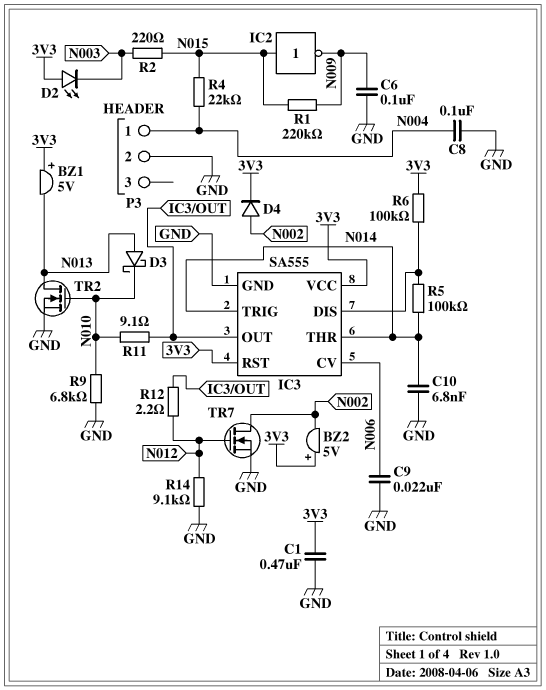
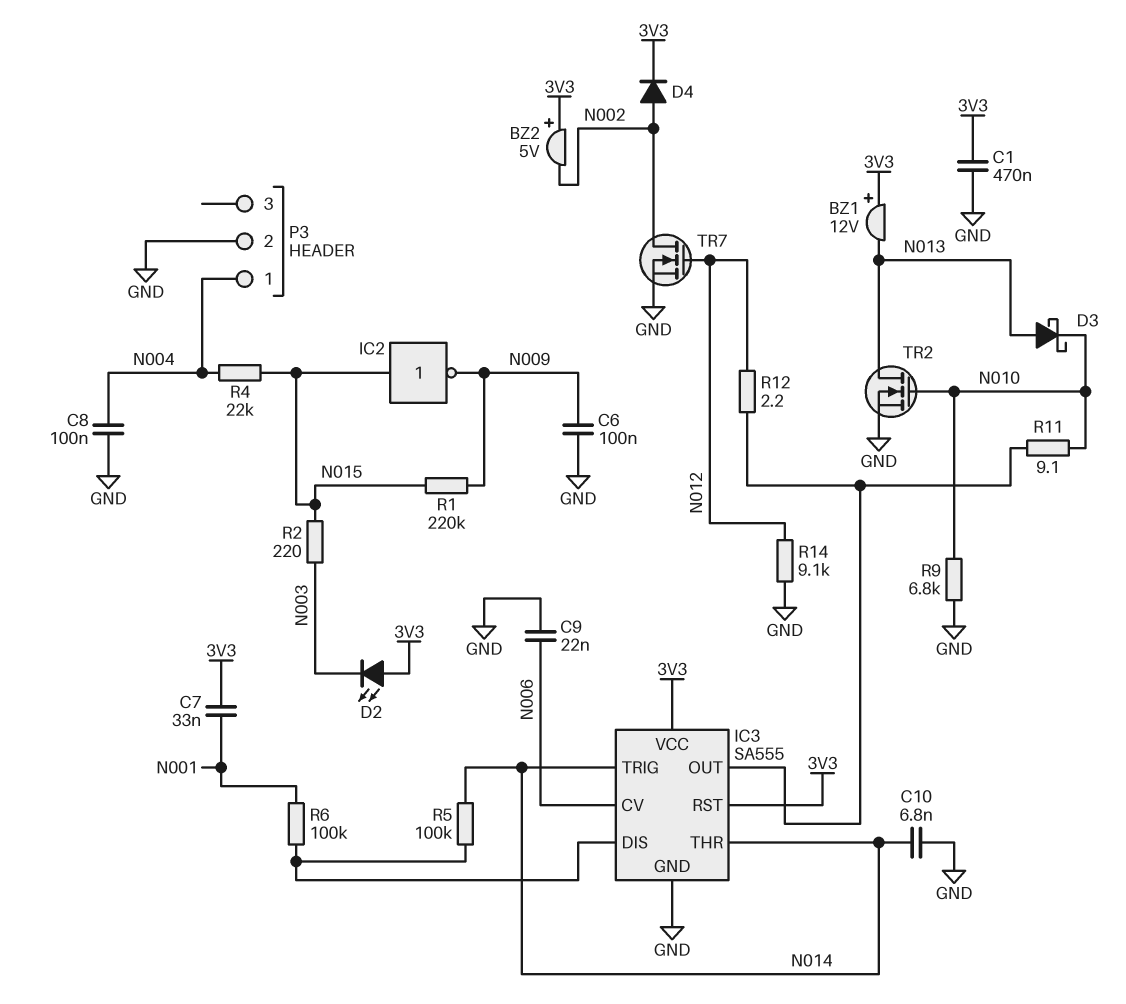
BZ1: buzzer 5V (plus 3V3, minus N013) -> buzzer 12V (plus 3V3, minus N013)
C7: none -> 33nF (3V3, N001)
R6: 100k (3V3, IC3/DIS) -> 100k (IC3/DIS, N001)

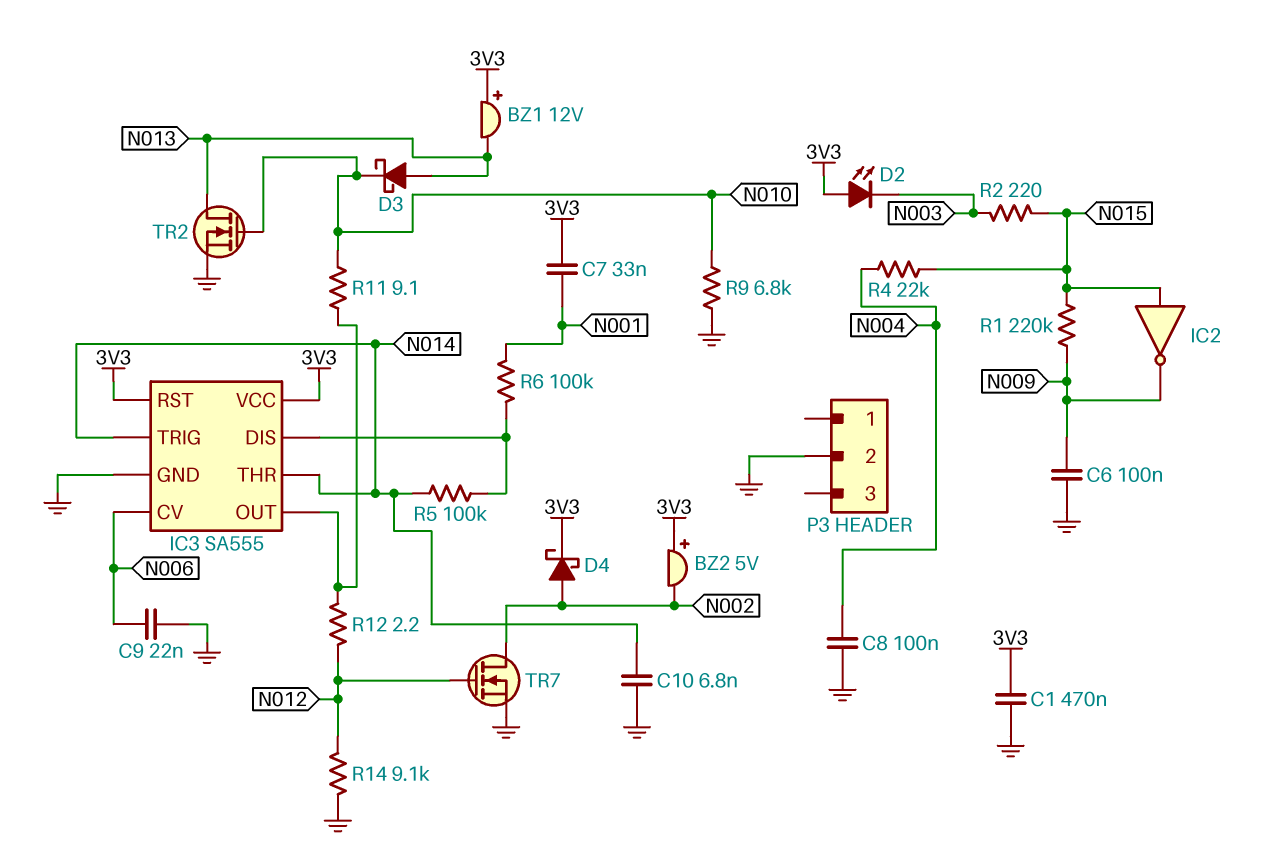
D4: diode (A N002, K 3V3) -> schottky (A N002, K 3V3)
P3 pin 1: N004 -> none

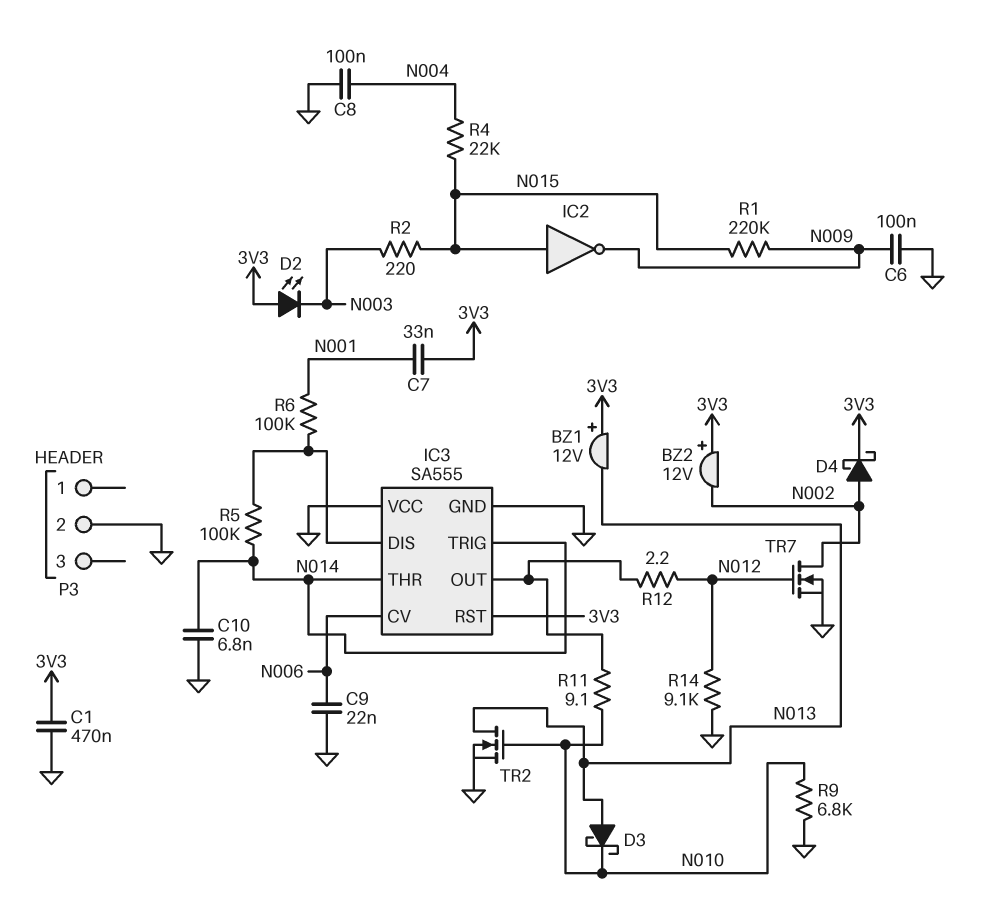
BZ2: buzzer 5V (plus 3V3, minus N002) -> buzzer 12V (plus 3V3, minus N002)
IC3 pin VCC: 3V3 -> GND

